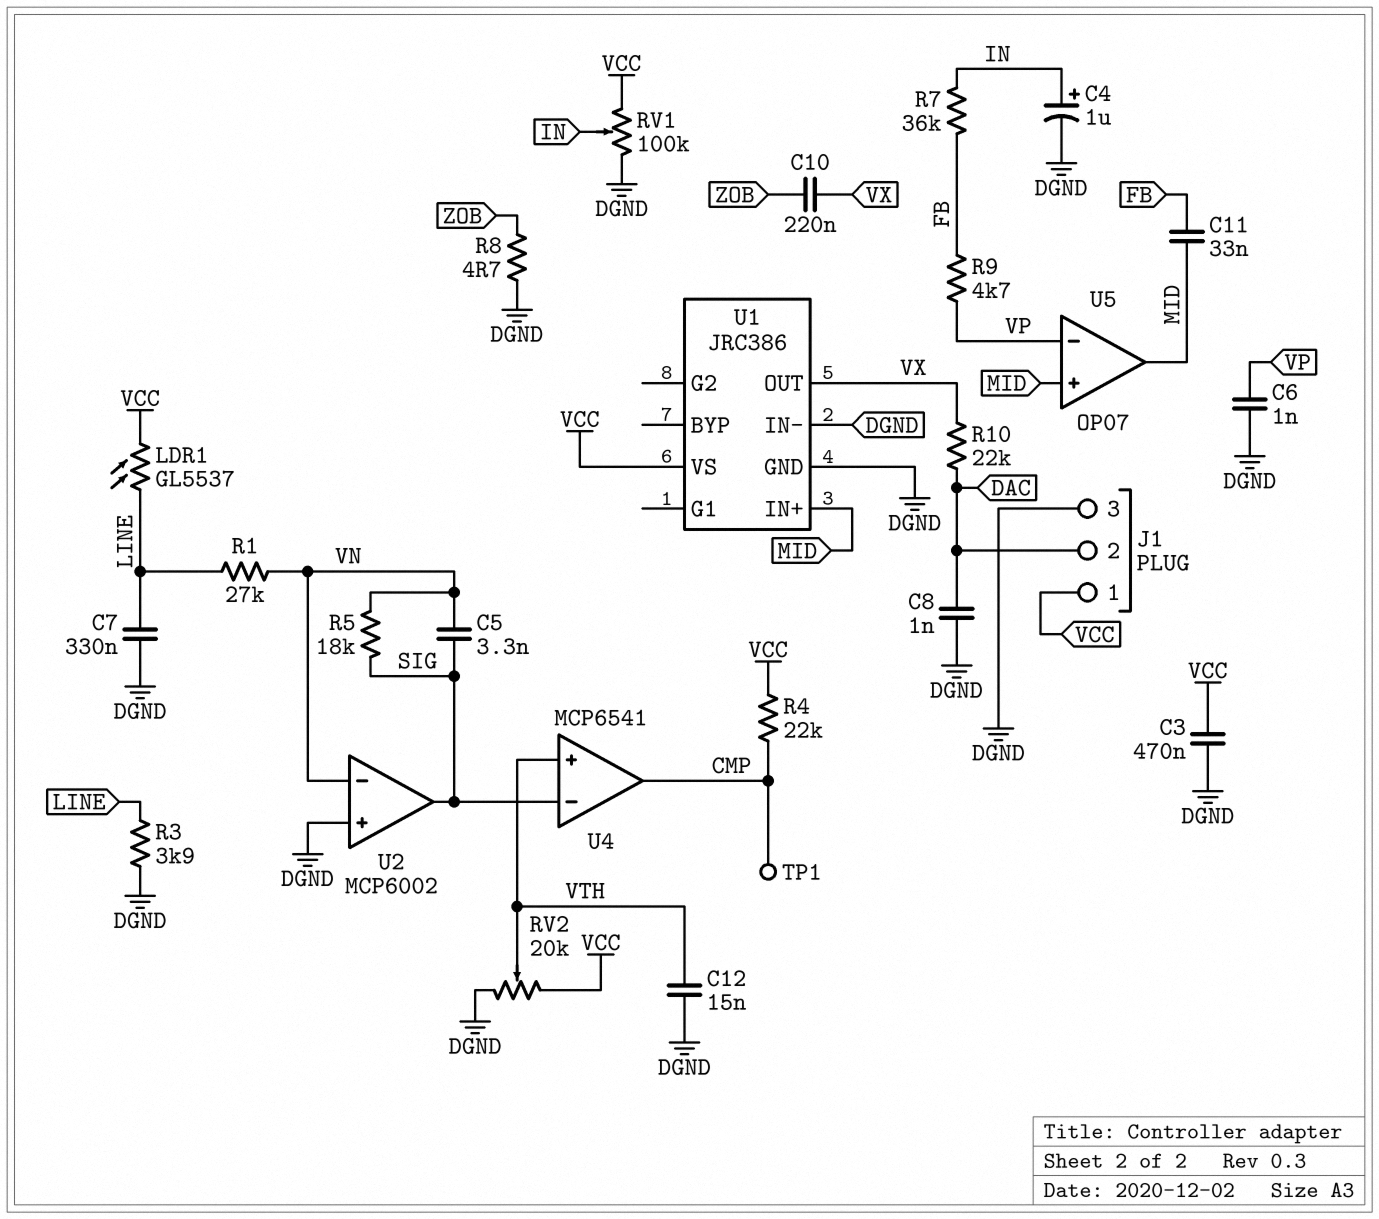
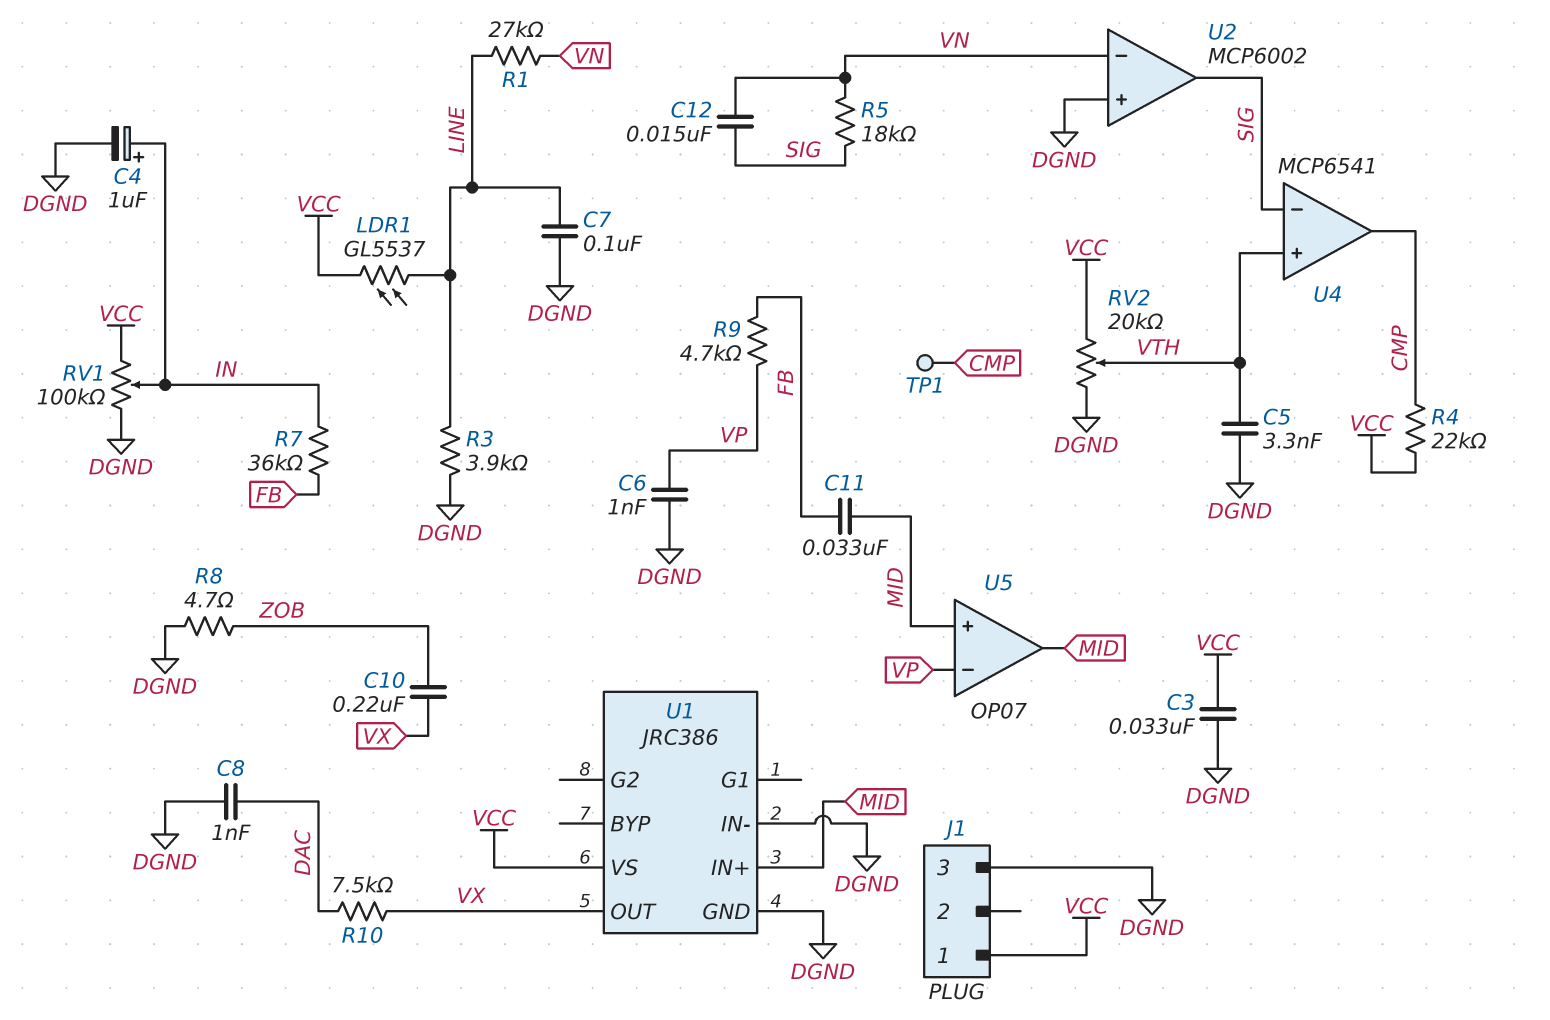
C3: 470nF (DGND, VCC) -> 33nF (DGND, VCC)
C5: 3.3nF (SIG, VN) -> 3.3nF (DGND, VTH)
C7: 330nF (DGND, LINE) -> 100nF (DGND, LINE)
C12: 15nF (DGND, VTH) -> 15nF (SIG, VN)
J1 pin 2: DAC -> none
R10: 22k (DAC, VX) -> 7.5k (DAC, VX)

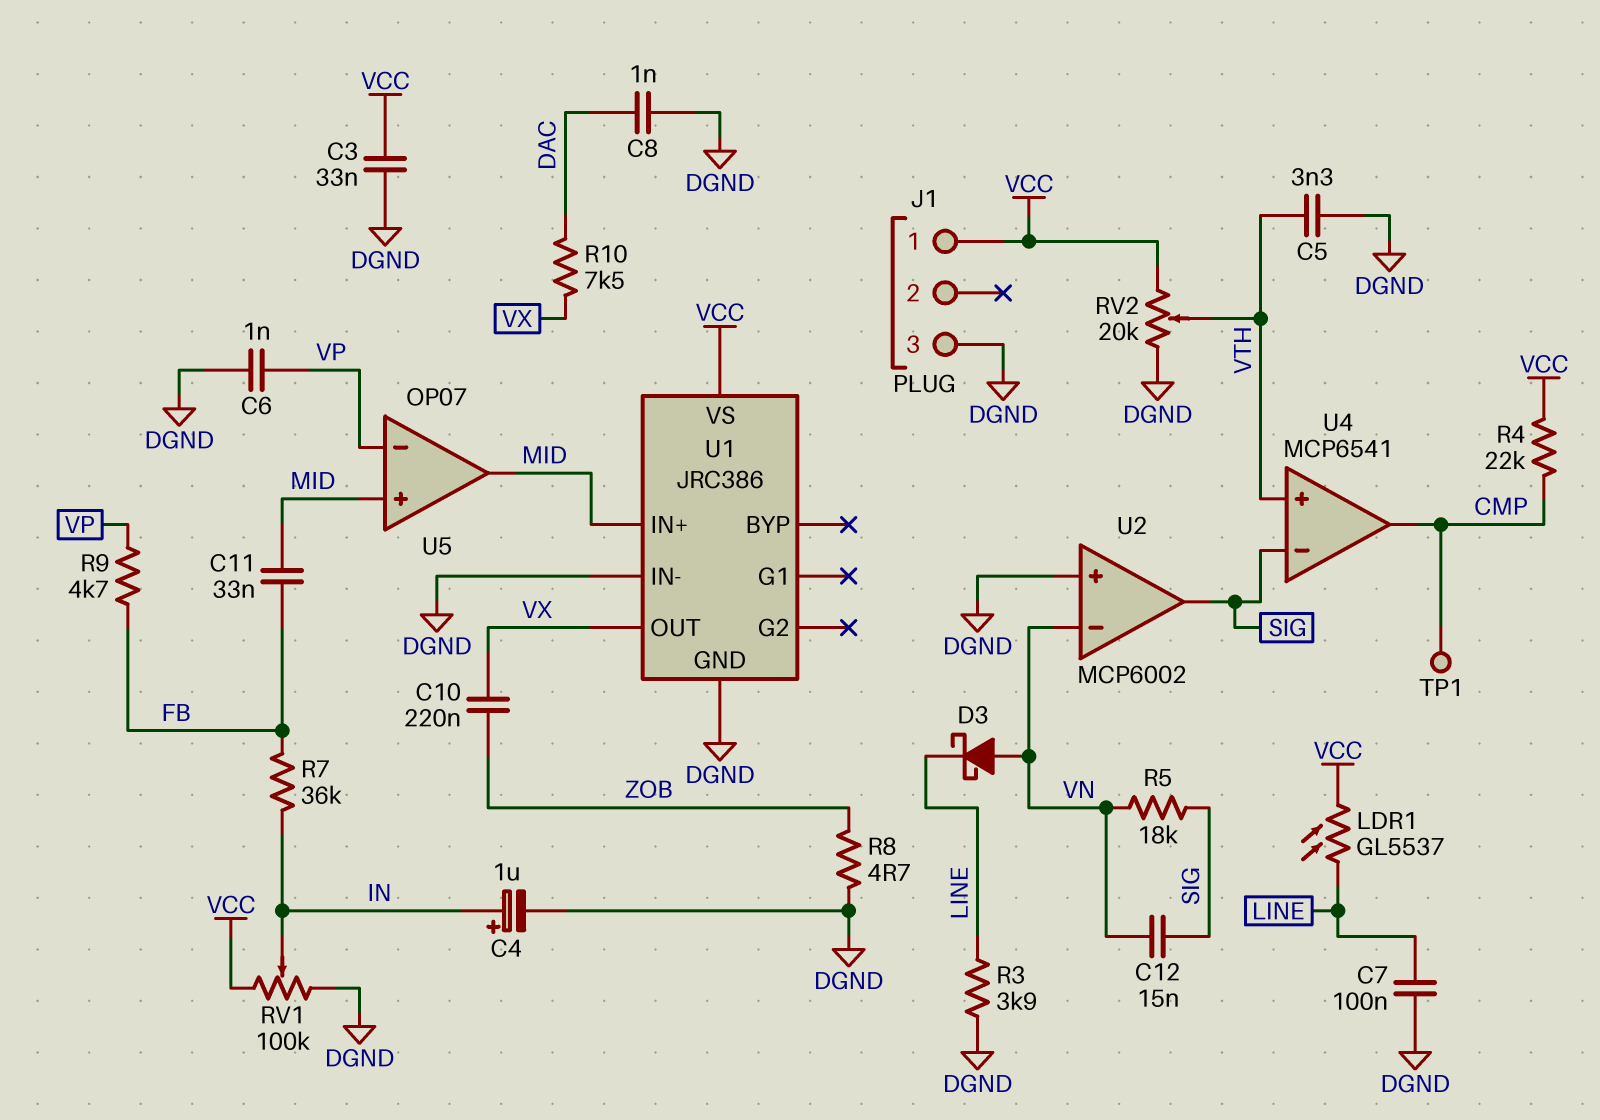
D3: none -> schottky (A VN, K LINE)
R1: 27k (LINE, VN) -> none

